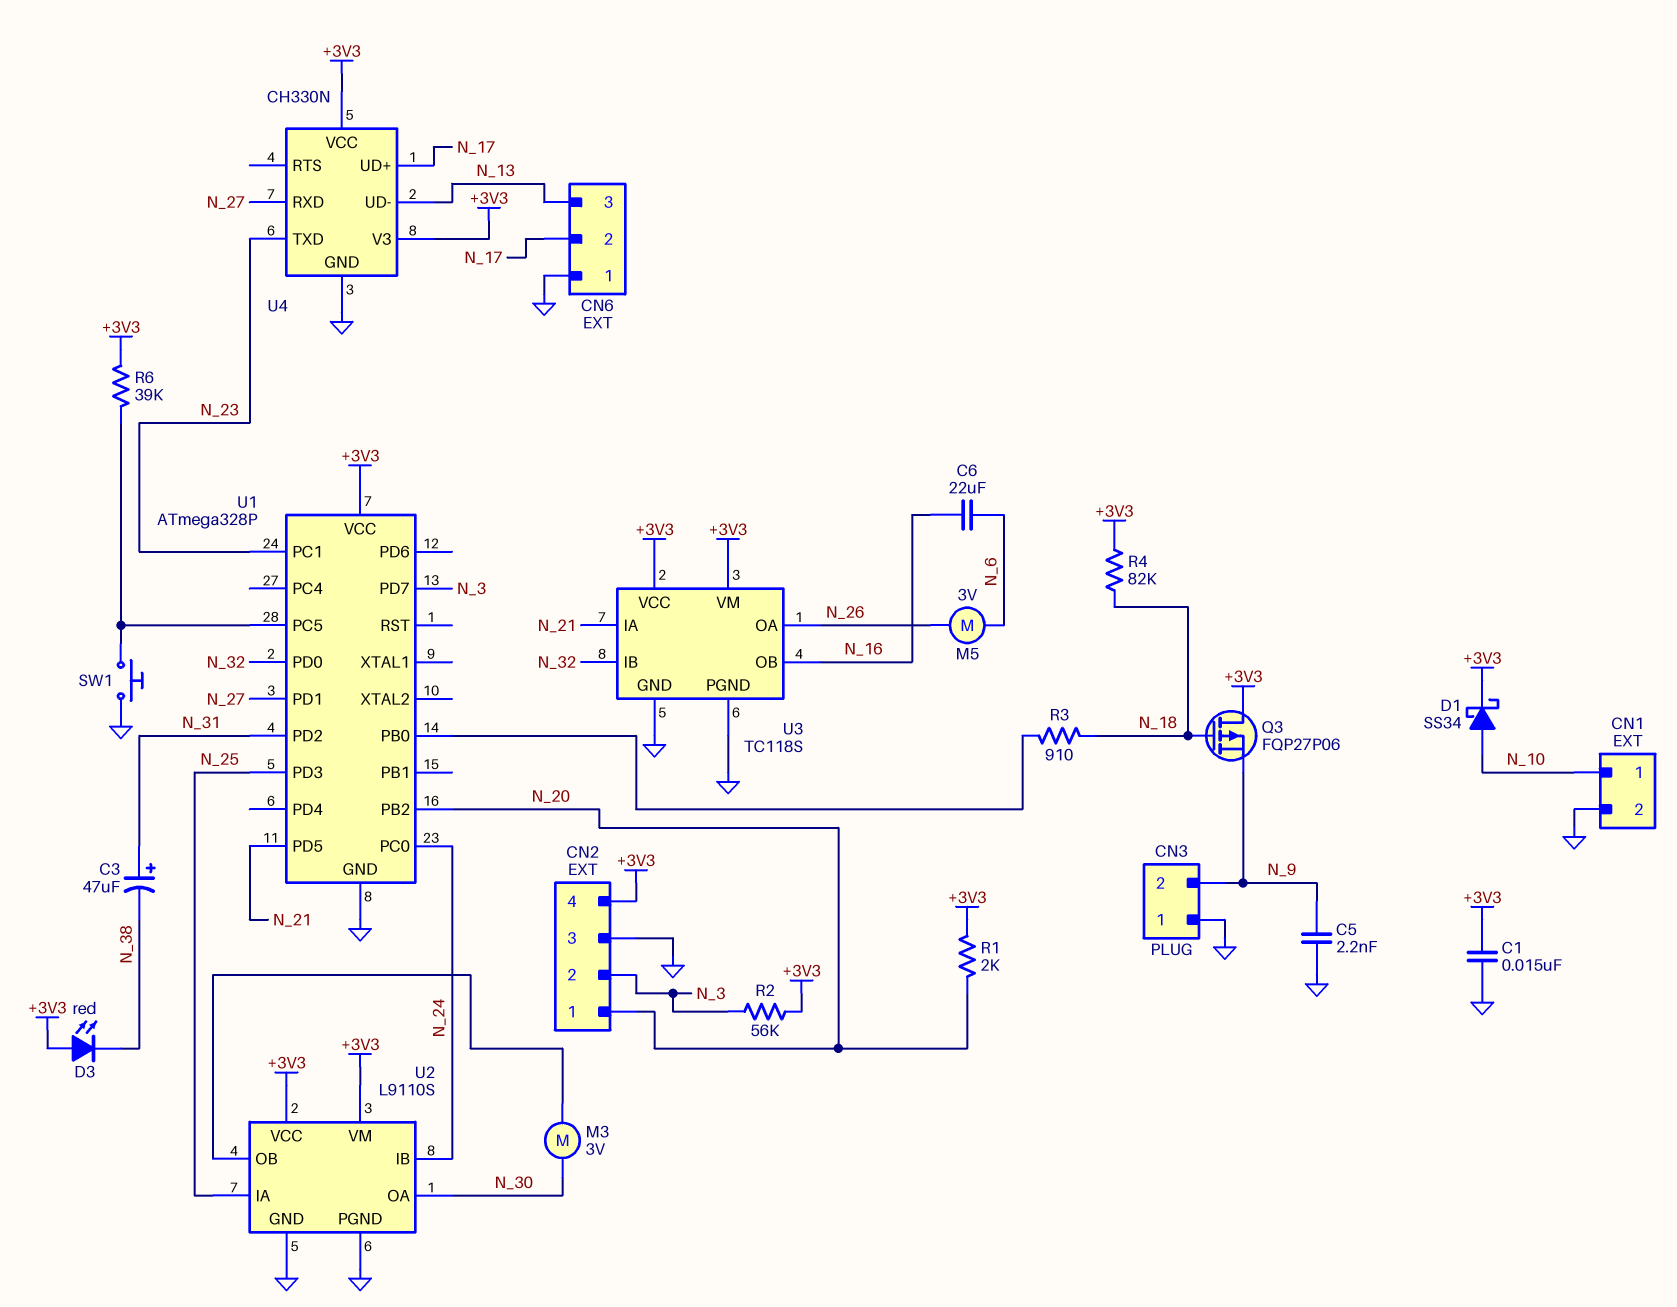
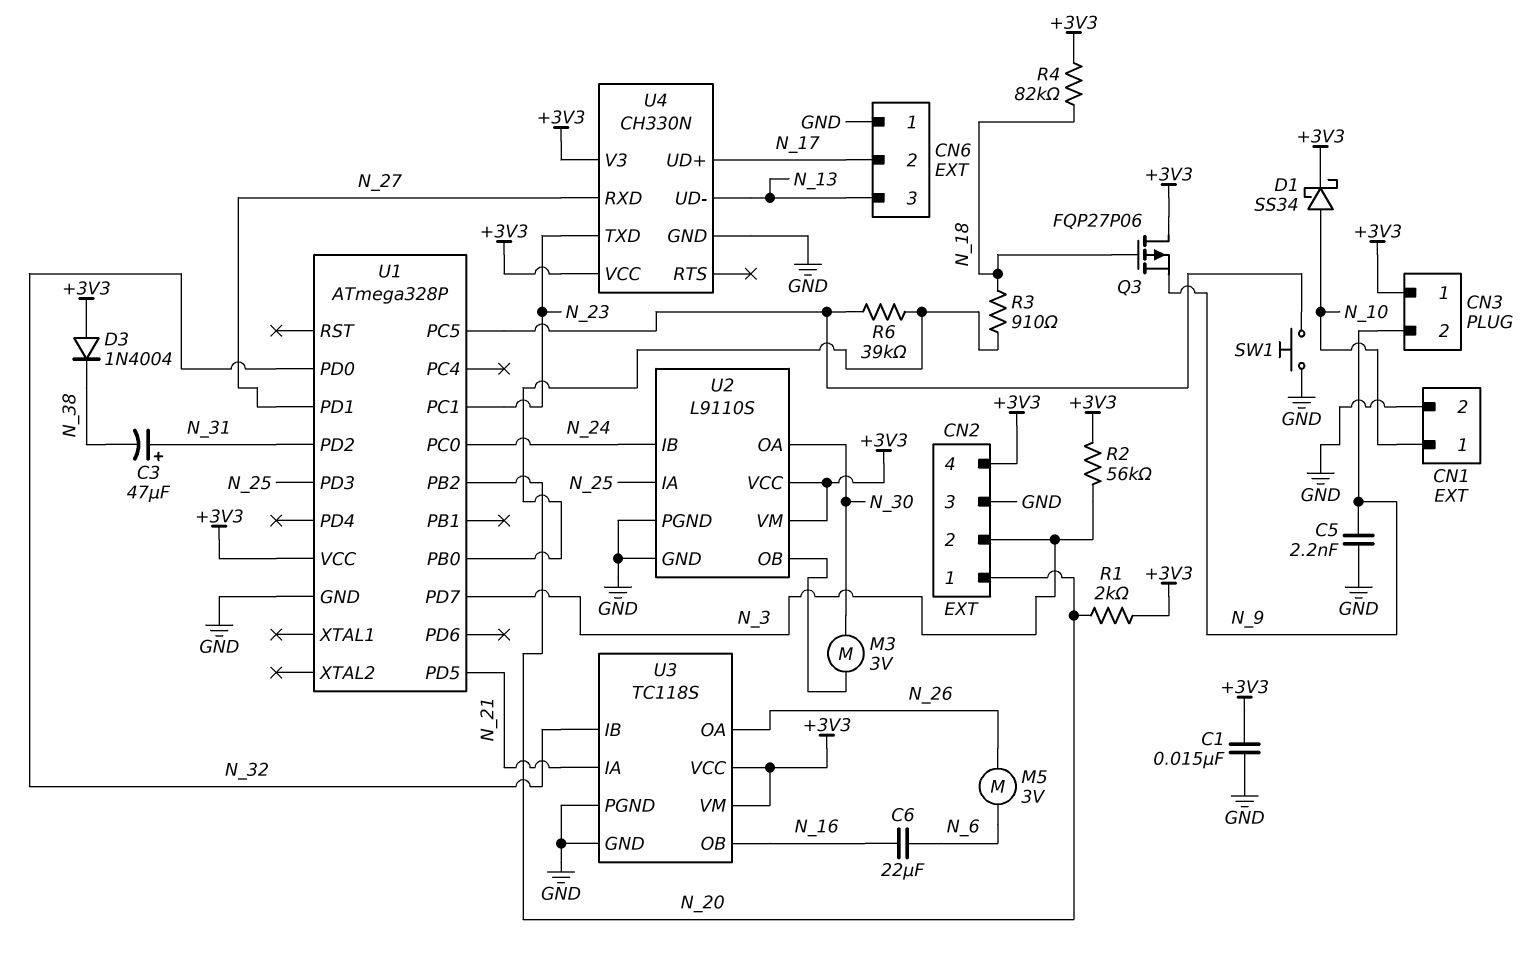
CN3 pin 1: GND -> +3V3
D3: LED red (A +3V3, K N_38) -> diode 1N4004 (A +3V3, K N_38)
R6: 39k (+3V3, U1/PC5) -> 39k (U1/PB0, U1/PC5)

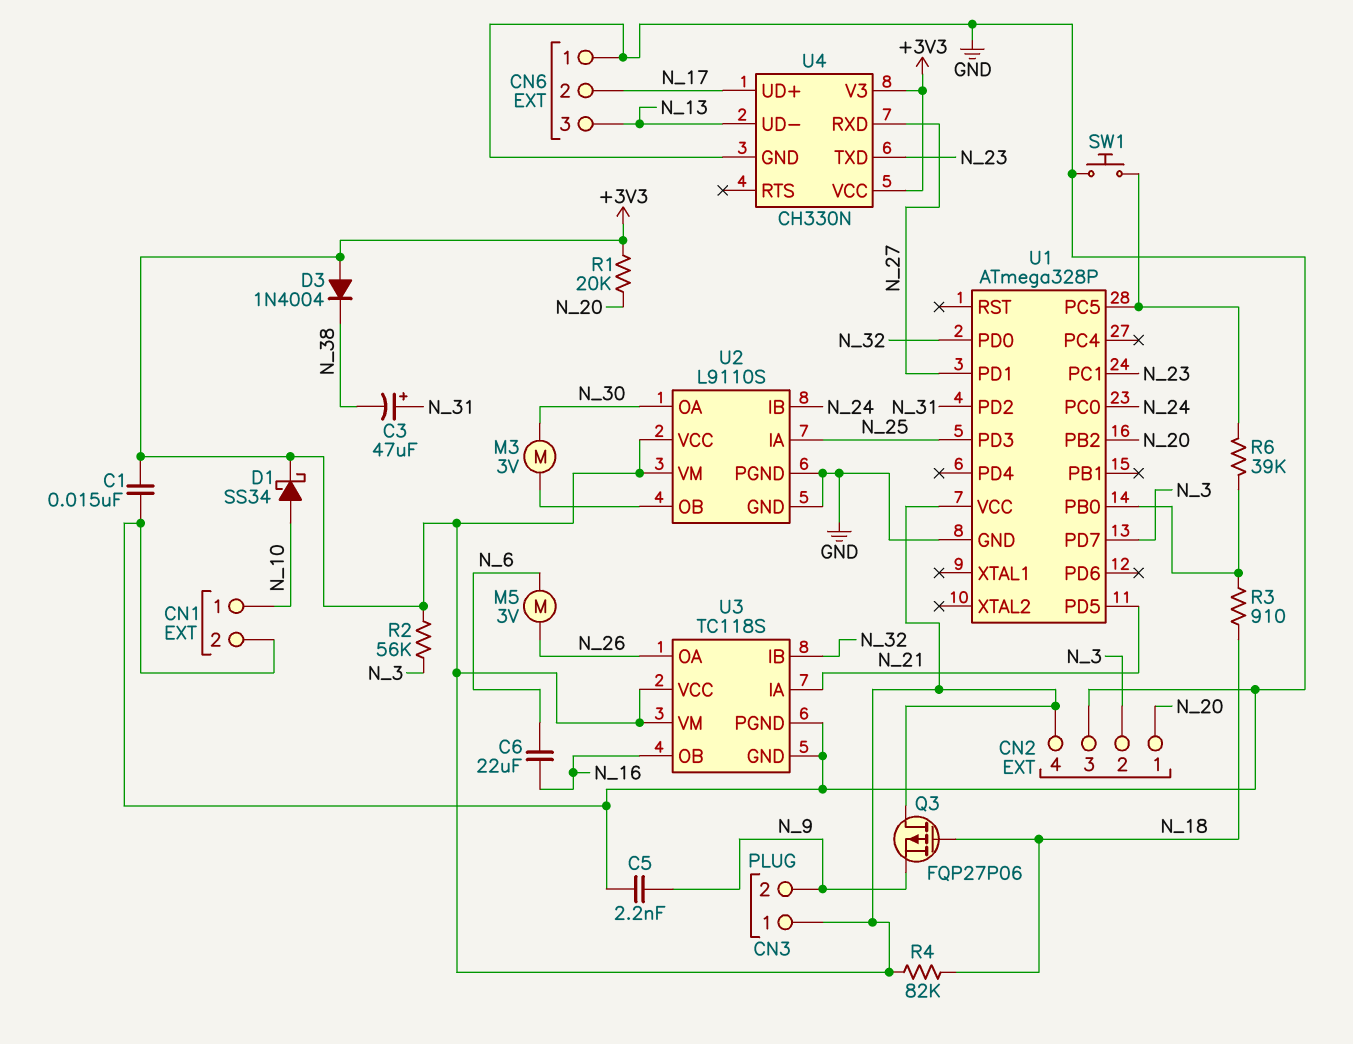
R1: 2k (+3V3, N_20) -> 20k (+3V3, N_20)

